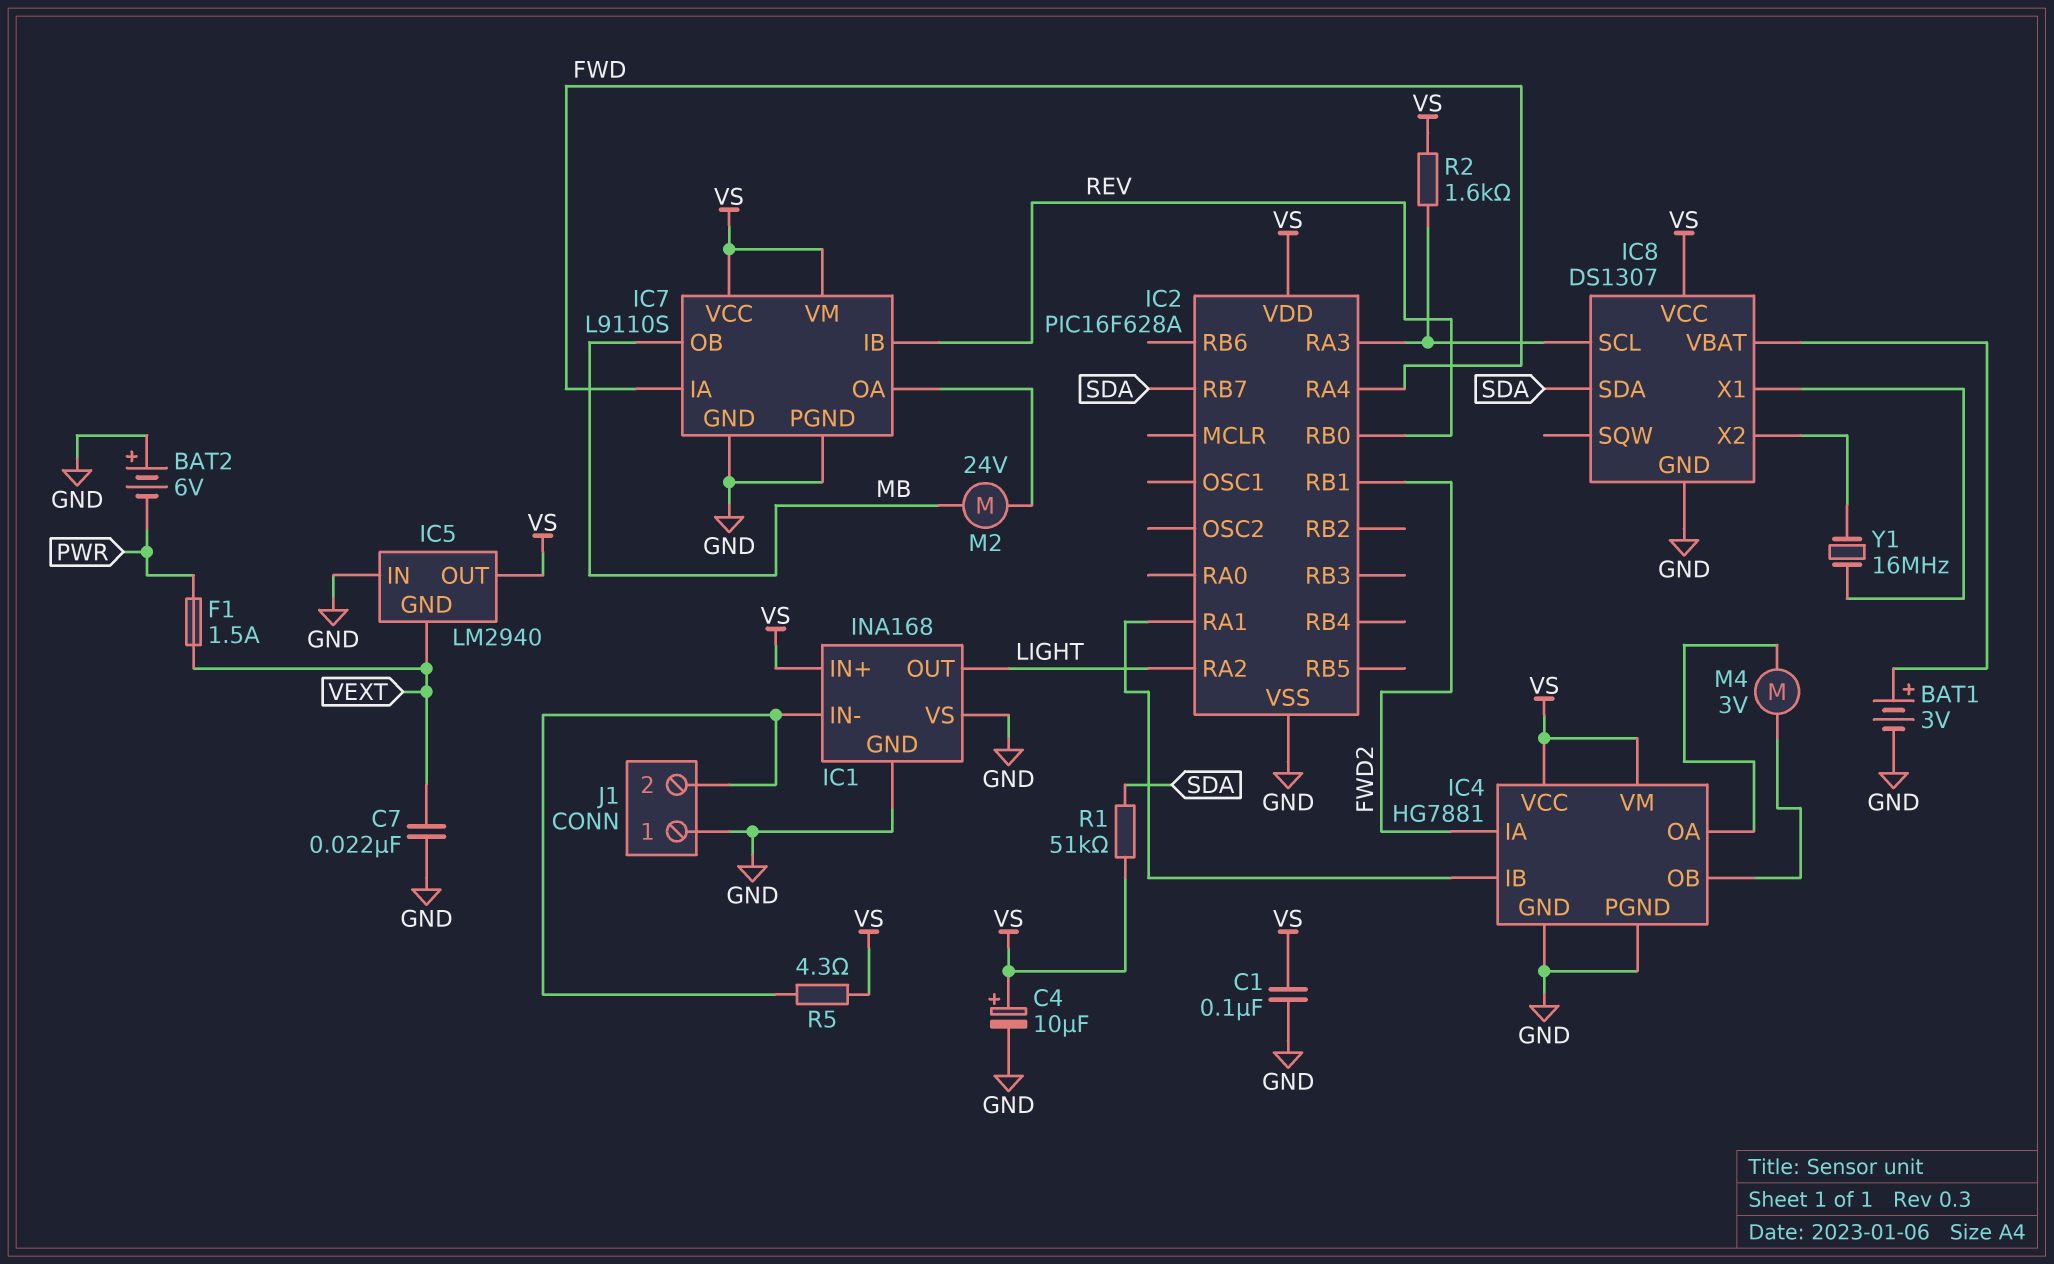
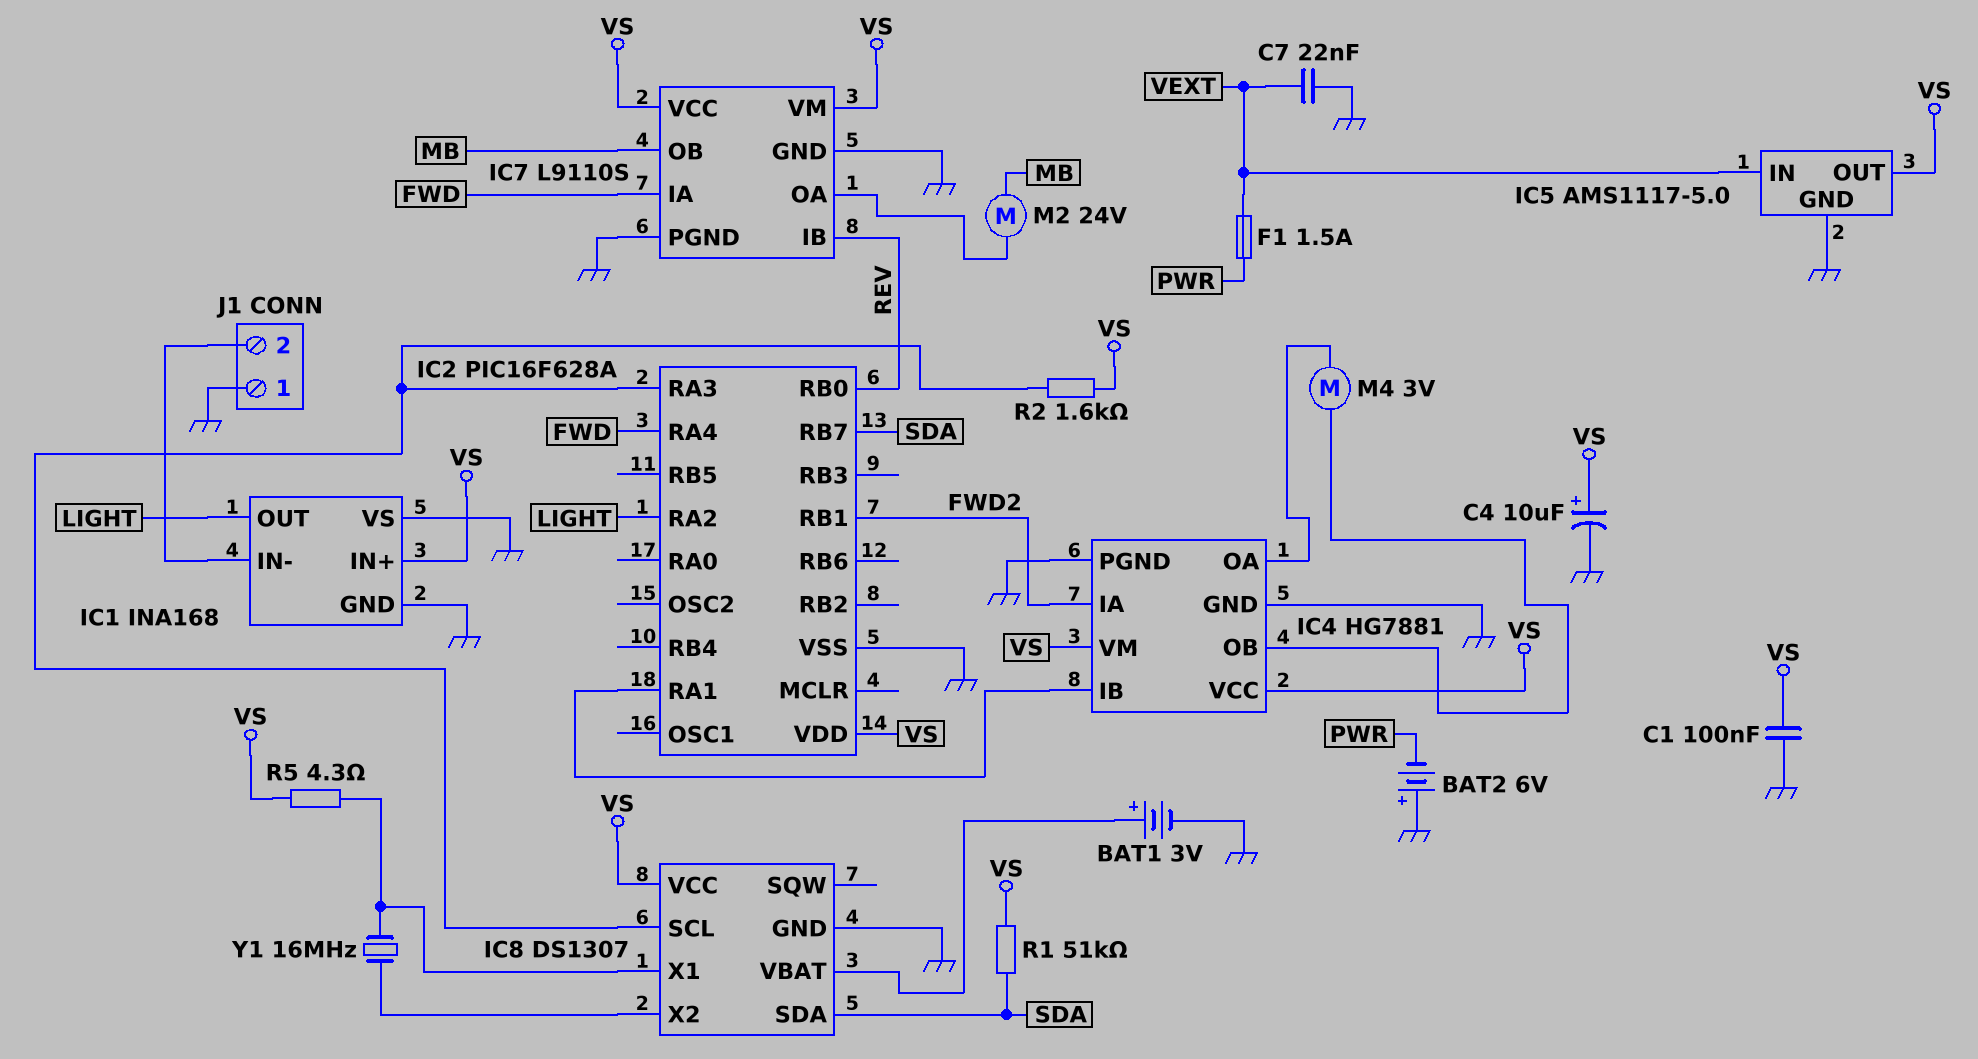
IC5: LM2940 -> AMS1117-5.0
IC5 pin GND: VEXT -> GND
IC5 pin IN: GND -> VEXT
R5: 4.3 (IC1/IN-, VS) -> 4.3 (IC8/X1, VS)

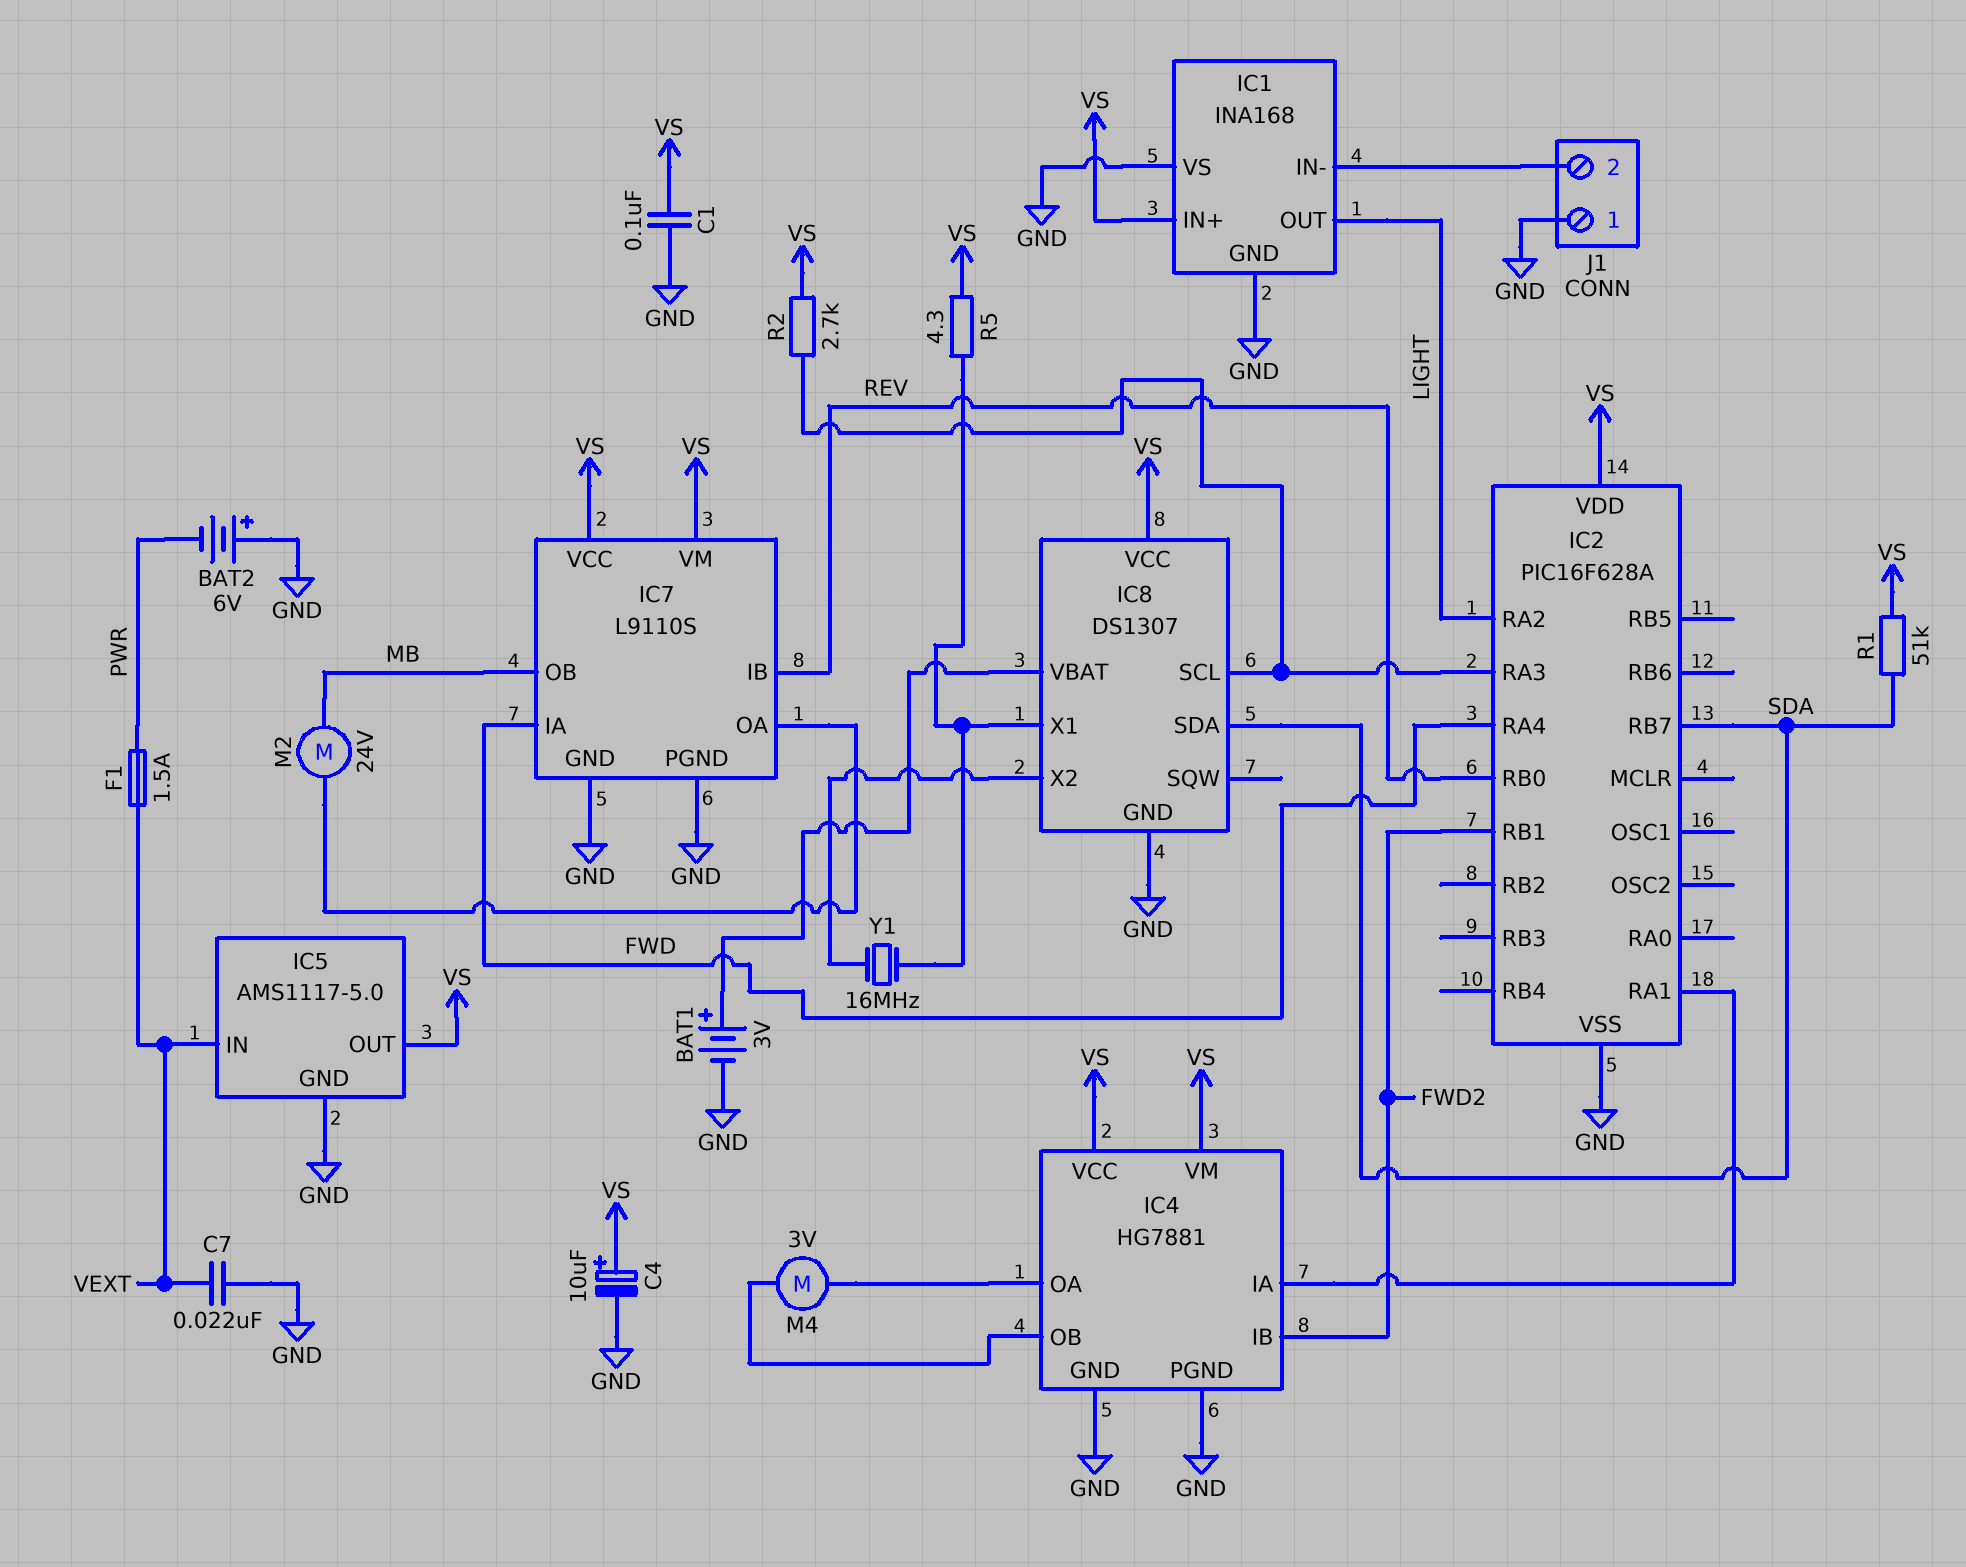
IC4 pin IA: FWD2 -> IC2/RA1
IC4 pin IB: IC2/RA1 -> FWD2
R2: 1.6k (IC2/RA3, VS) -> 2.7k (IC2/RA3, VS)

